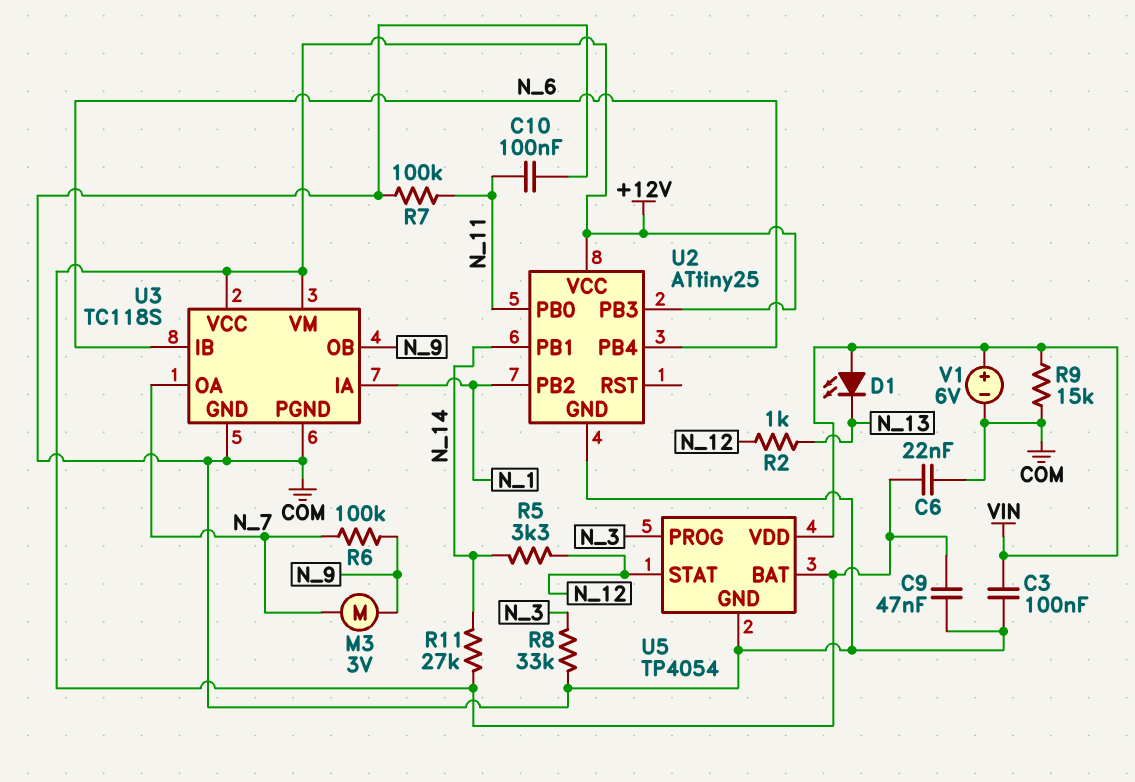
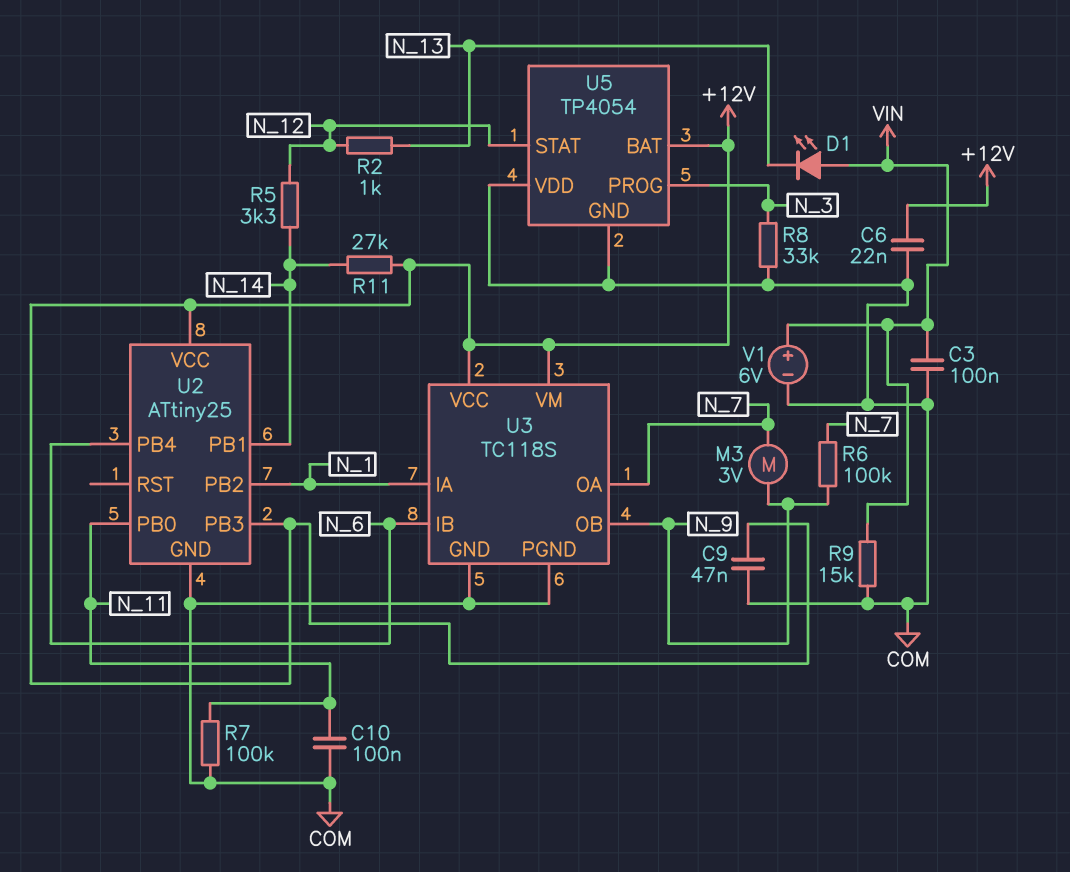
U5 pin VDD: VIN -> COM

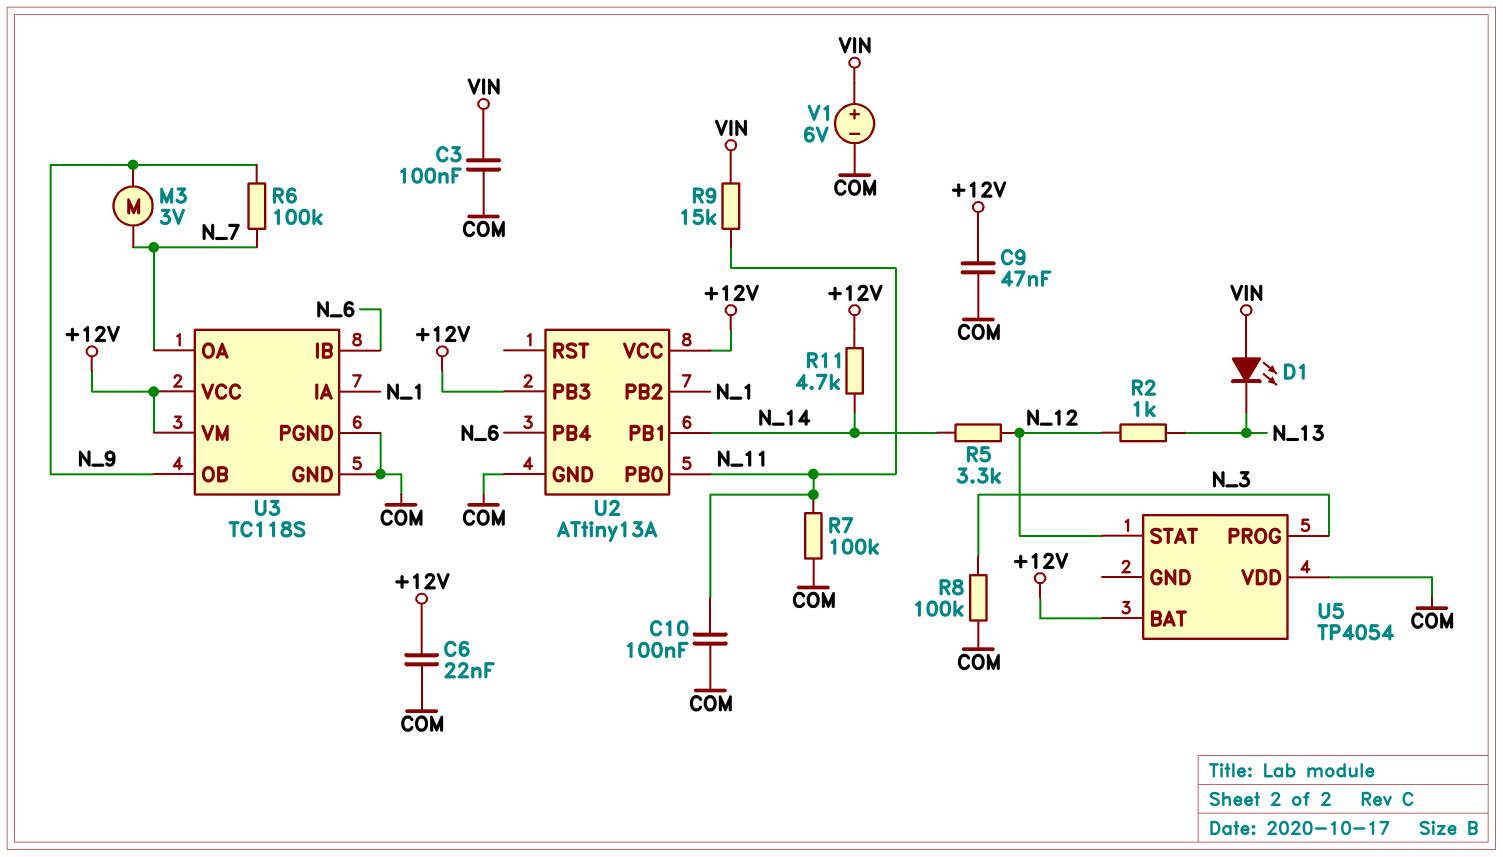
R8: 33k (COM, N_3) -> 100k (COM, N_3)
R9: 15k (COM, VIN) -> 15k (N_11, VIN)
R11: 27k (+12V, N_14) -> 4.7k (+12V, N_14)
U2: ATtiny25 -> ATtiny13A
U5 pin GND: COM -> none

